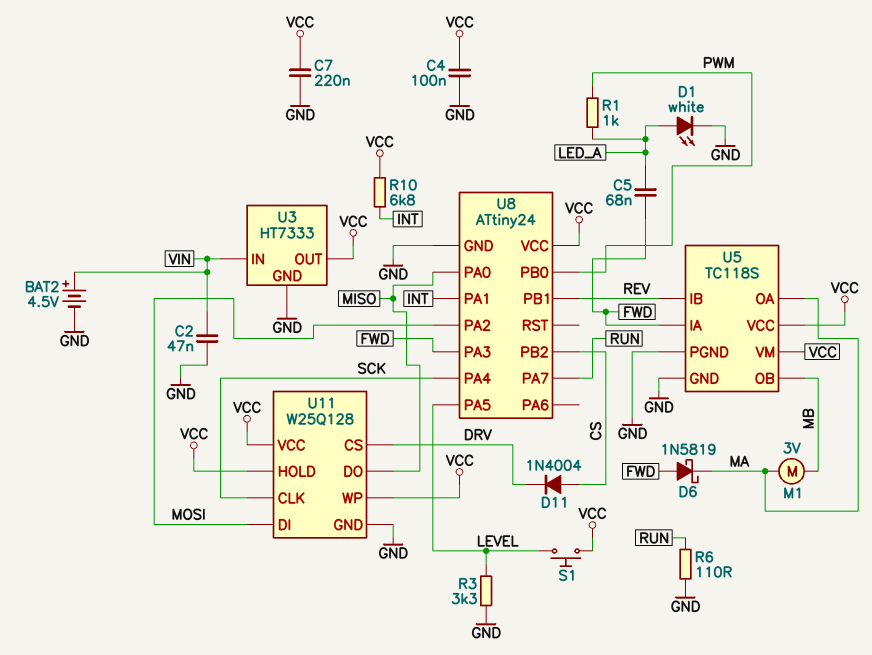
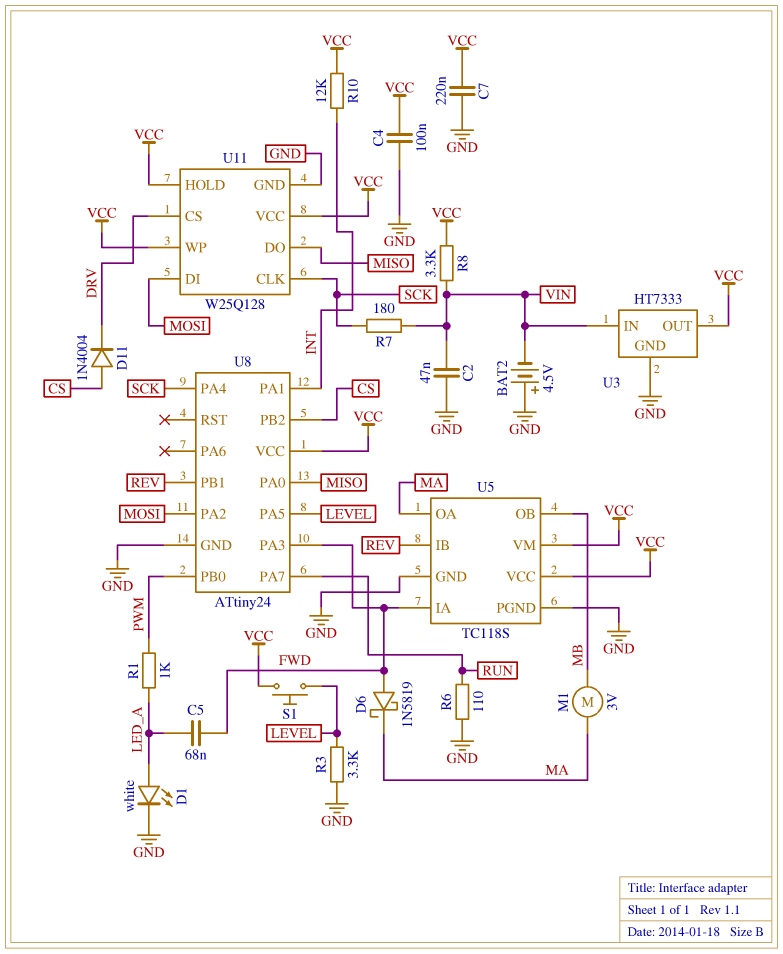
BAT2: 4.5V (plus VIN, minus GND) -> 4.5V (plus GND, minus VIN)
R7: none -> 180 (SCK, VIN)
R8: none -> 3.3k (VCC, VIN)
R10: 6.8k (INT, VCC) -> 12k (INT, VCC)

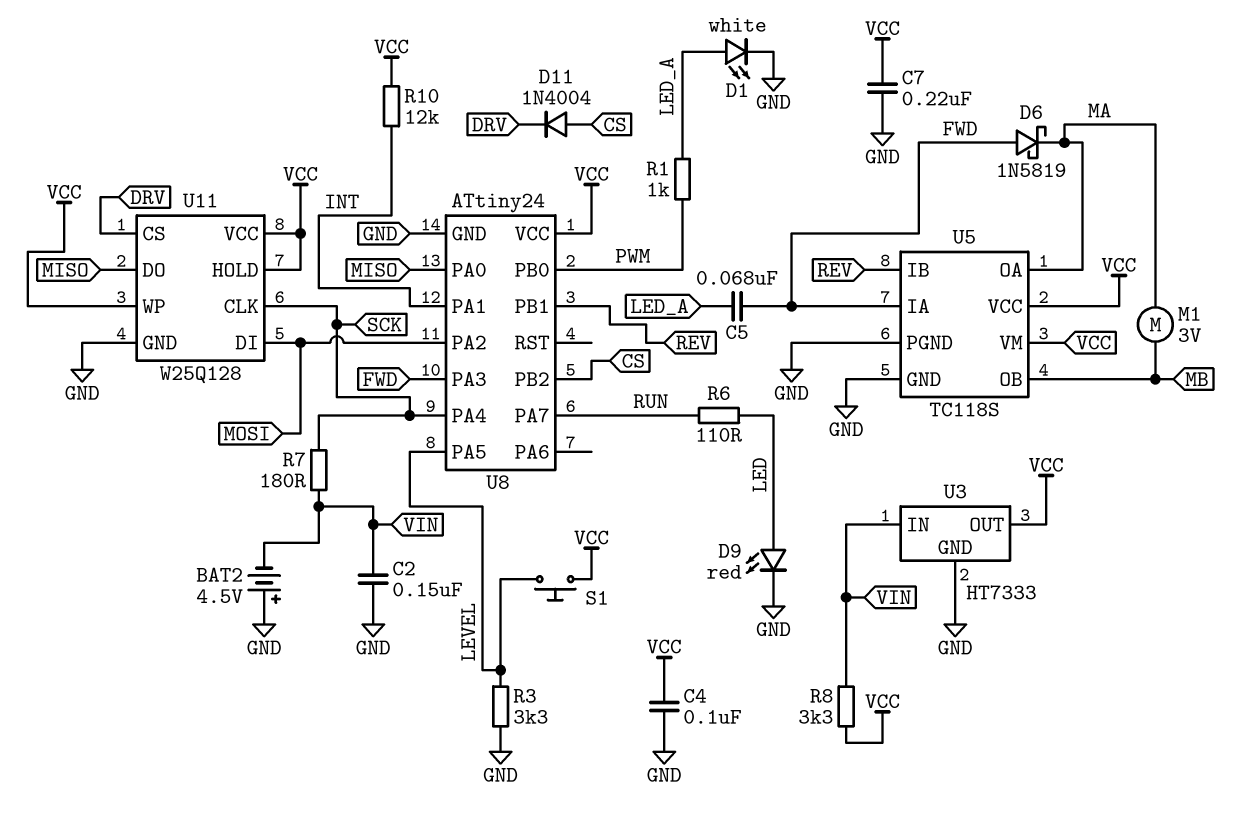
C2: 47nF (GND, VIN) -> 150nF (GND, VIN)
D9: none -> LED red (A LED, K GND)
R6: 110 (GND, RUN) -> 110 (LED, RUN)

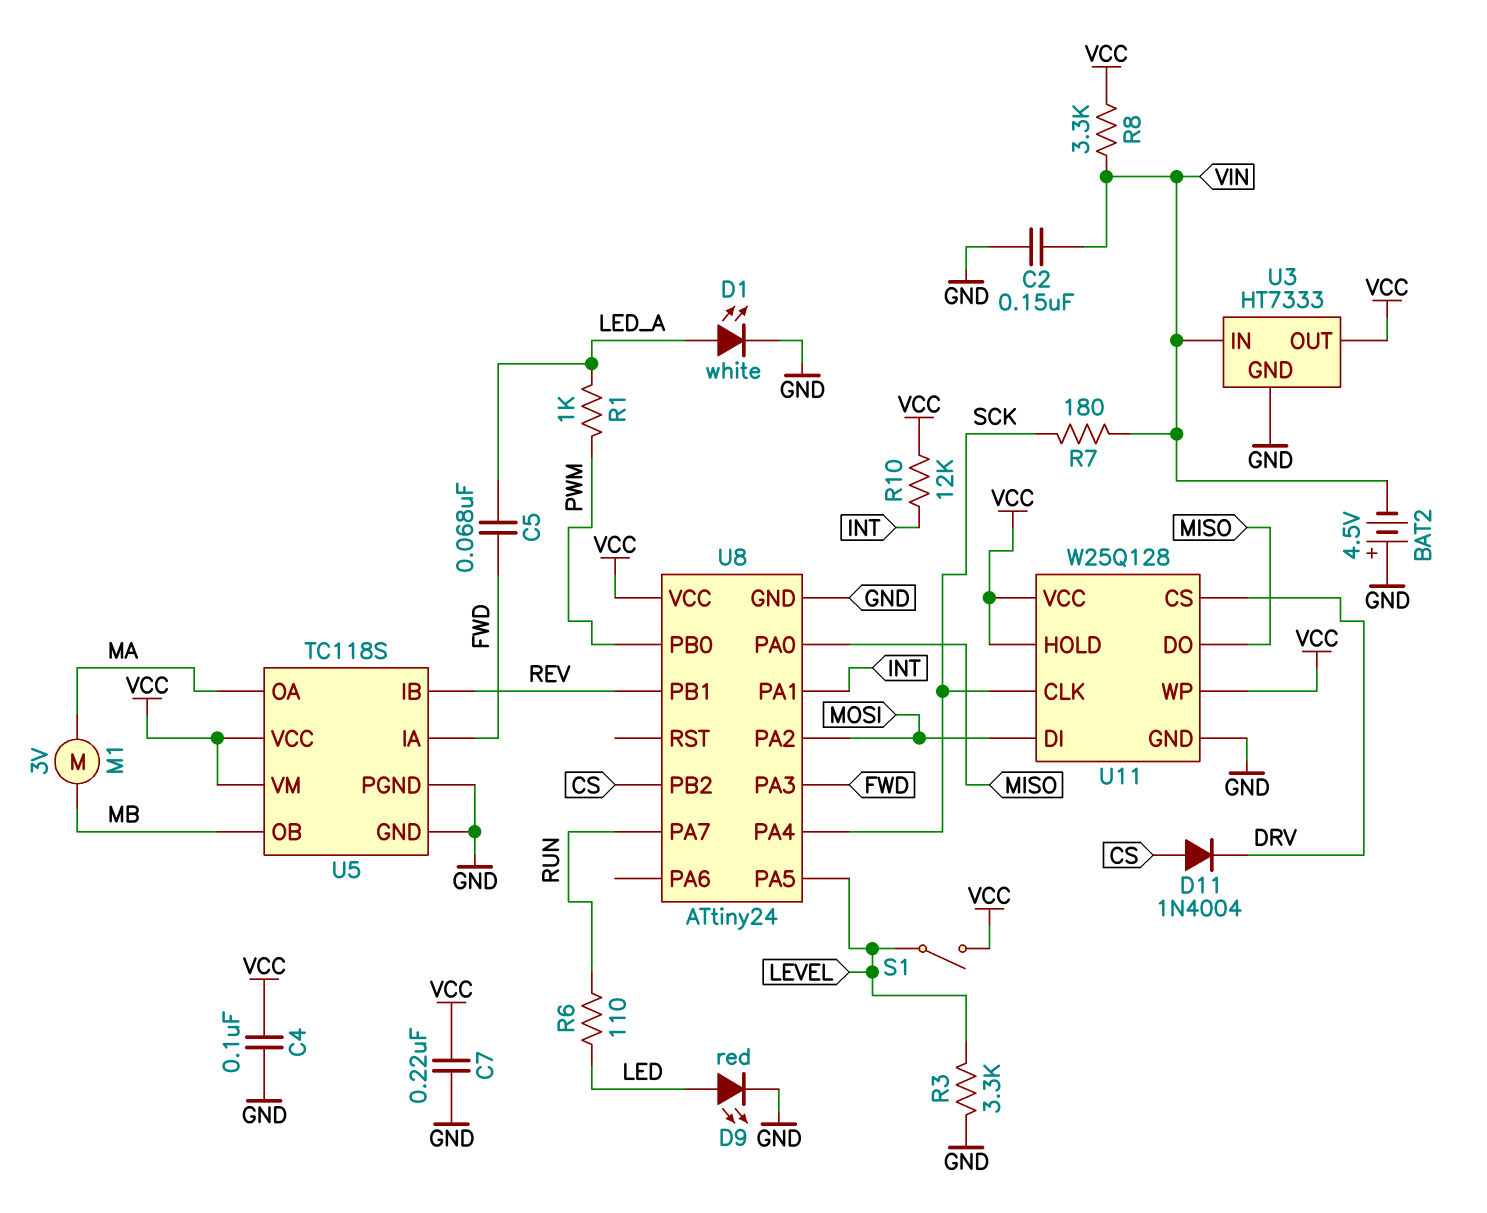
D6: schottky 1N5819 (A FWD, K MA) -> none
S1: button (LEVEL, VCC) -> switch (LEVEL, VCC)

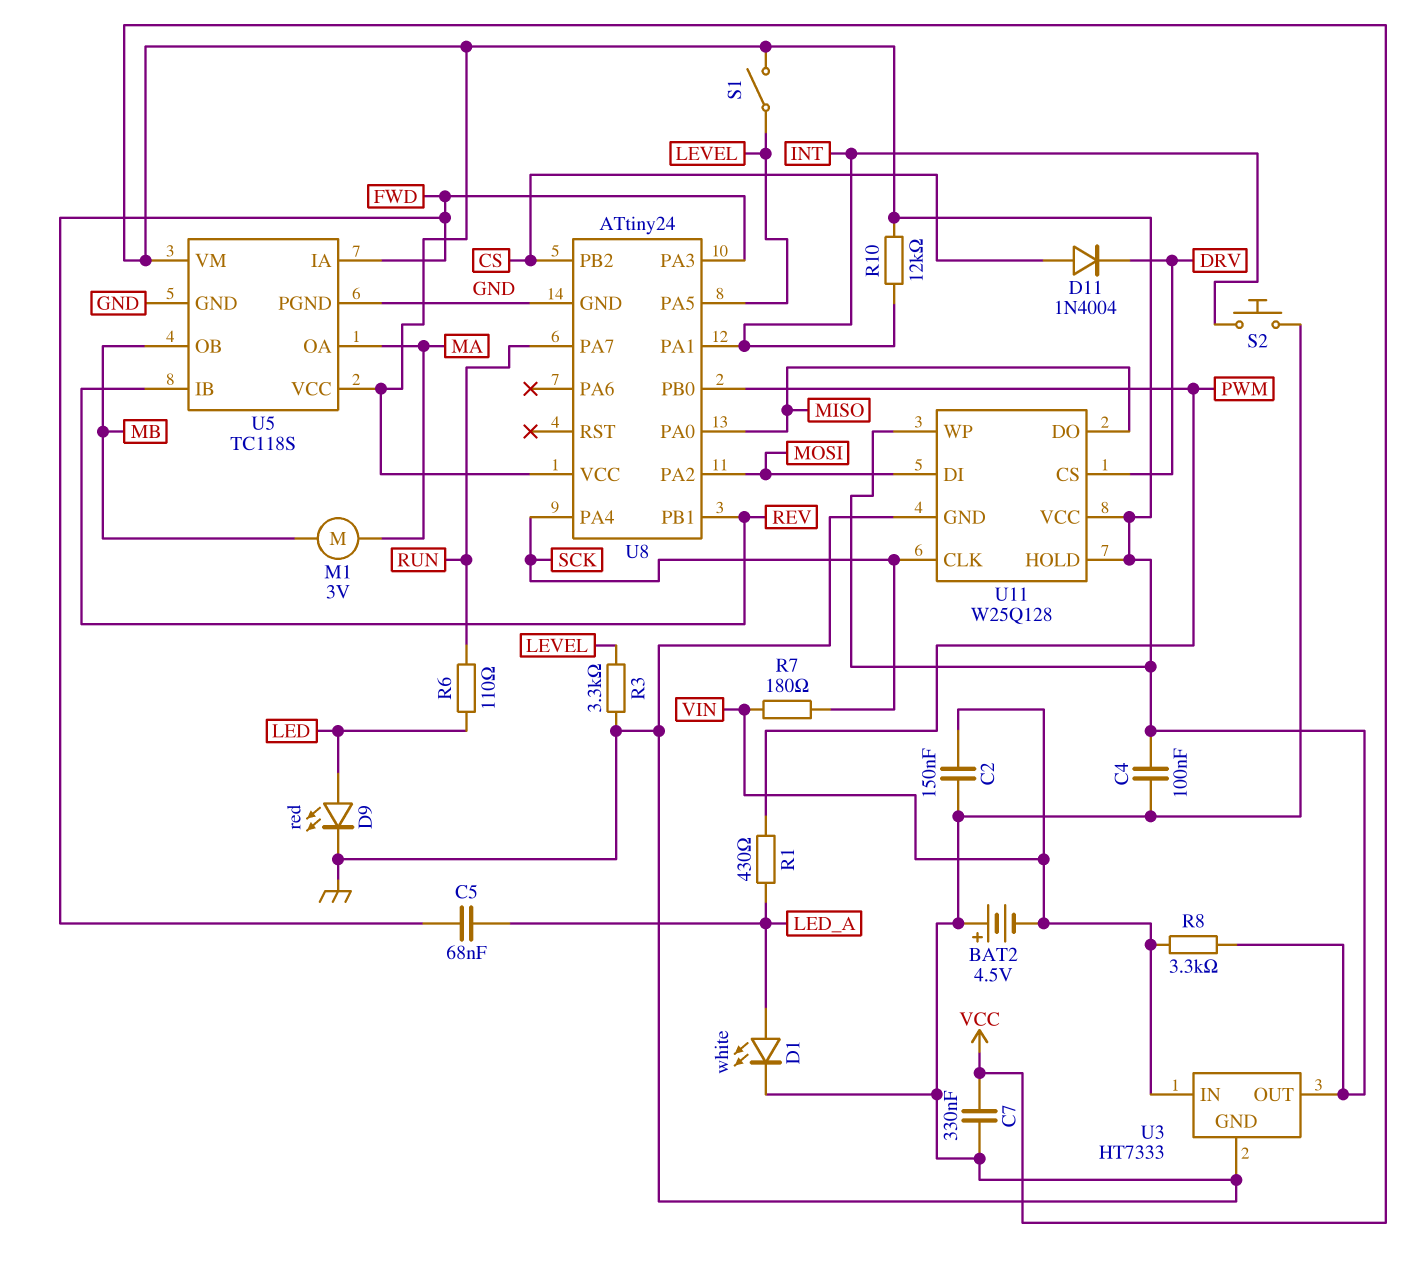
C7: 220nF (GND, VCC) -> 330nF (GND, VCC)
R1: 1k (LED_A, PWM) -> 430 (LED_A, PWM)
S2: none -> button (GND, INT)

